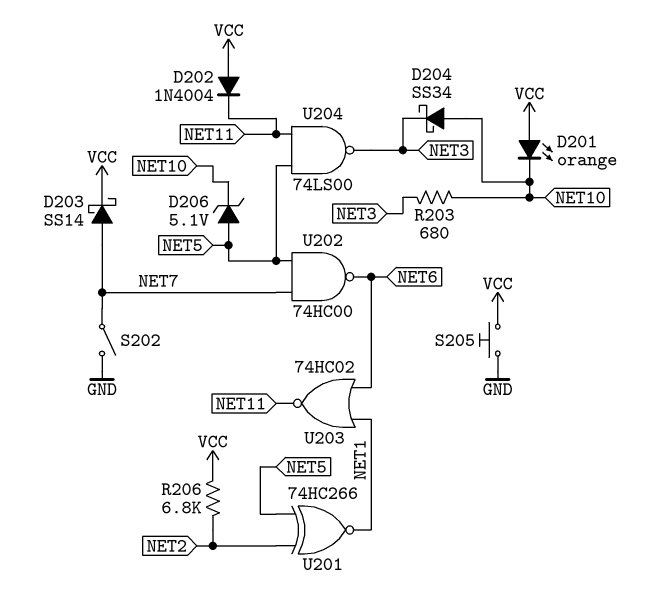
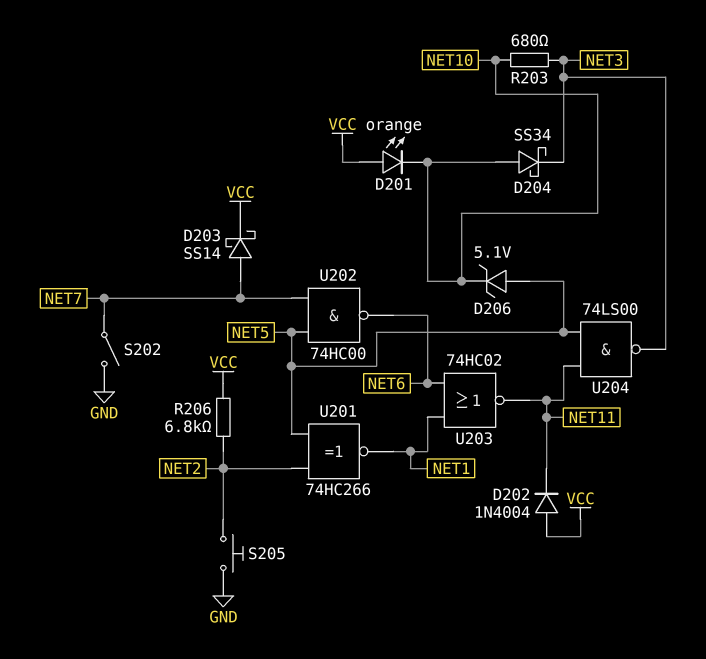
S205: button (GND, VCC) -> button (GND, NET2)

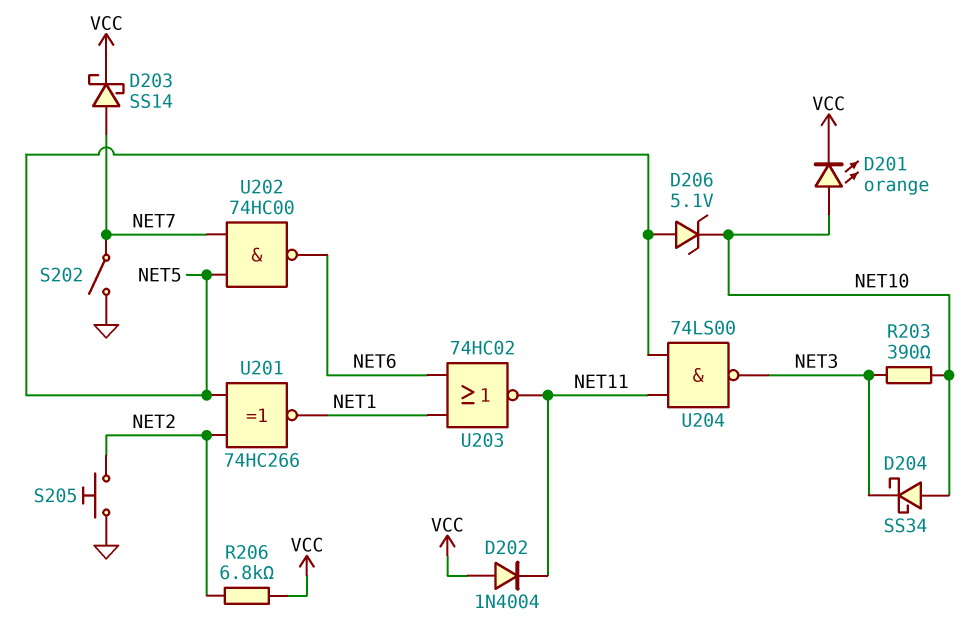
D201: LED orange (A VCC, K NET10) -> LED orange (A NET10, K VCC)
R203: 680 (NET3, NET10) -> 390 (NET3, NET10)

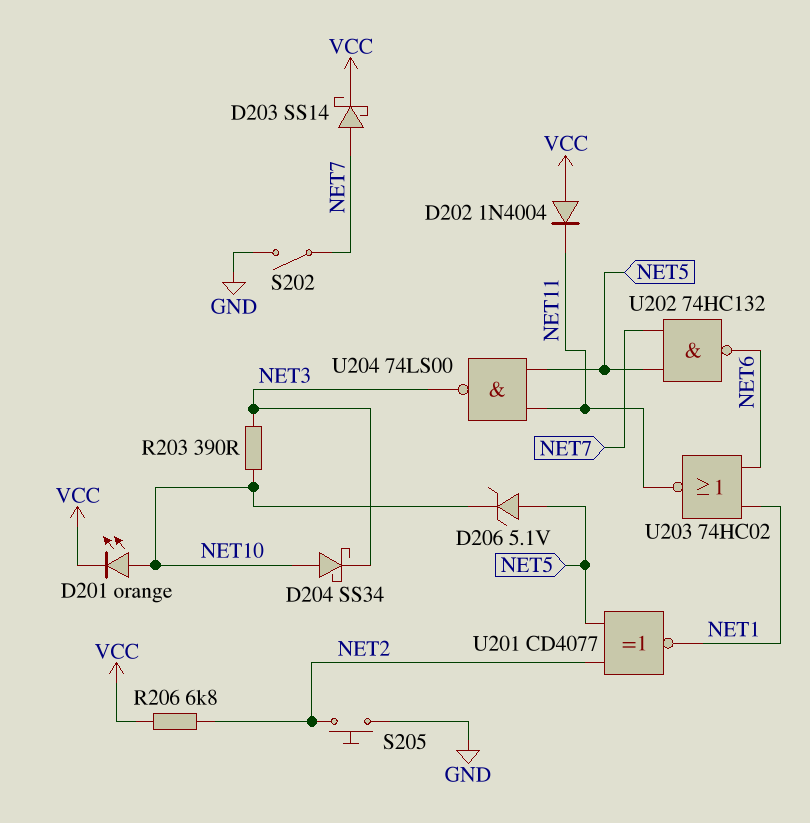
U201: XNOR 74HC266 (in NET2, in NET5, out NET1) -> XNOR CD4077 (in NET2, in NET5, out NET1)
U202: NAND 74HC00 (in NET5, in NET7, out NET6) -> NAND 74HC132 (in NET5, in NET7, out NET6)

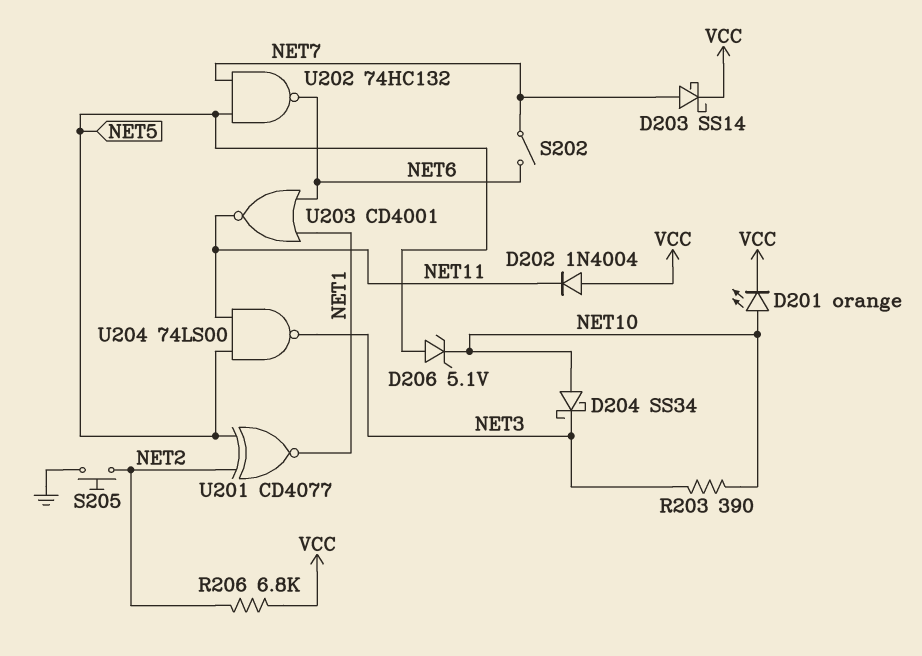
S202: switch (GND, NET7) -> switch (NET6, NET7)
U203: NOR 74HC02 (in NET1, in NET6, out NET11) -> NOR CD4001 (in NET1, in NET6, out NET11)

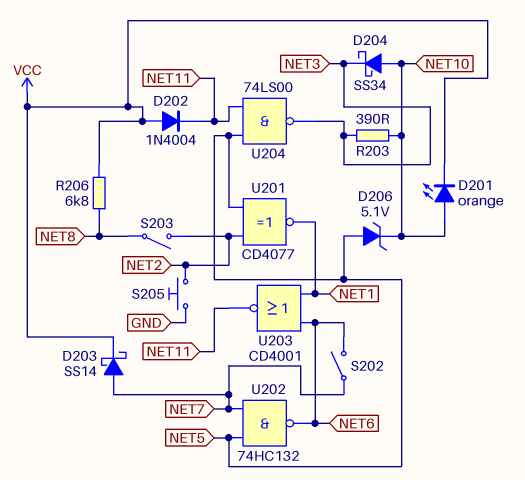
R206: 6.8k (NET2, VCC) -> 6.8k (NET8, VCC)
S203: none -> switch (NET2, NET8)

